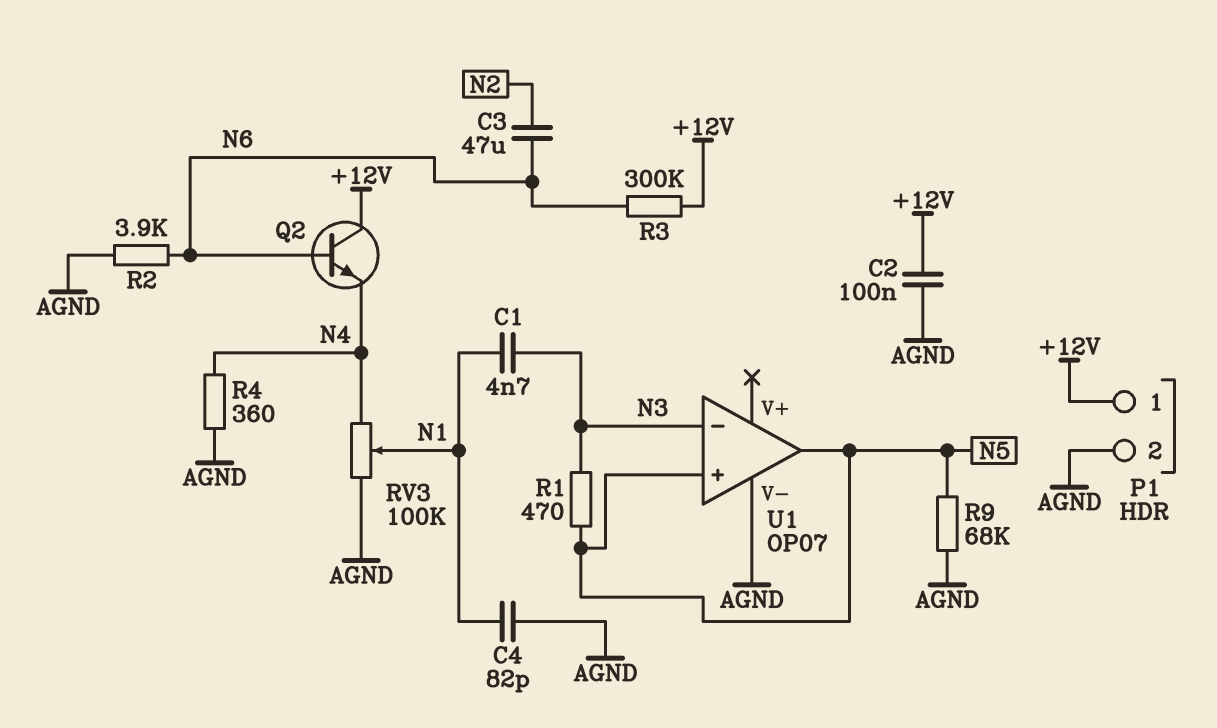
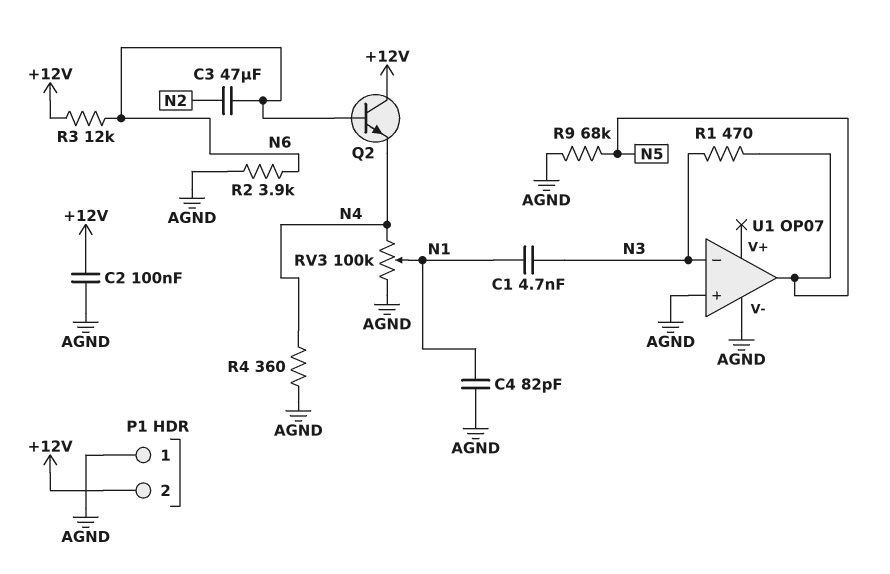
P1 pin 1: +12V -> AGND
P1 pin 2: AGND -> +12V
R3: 300k (+12V, N6) -> 12k (+12V, N6)
U1 pin in+: N5 -> AGND

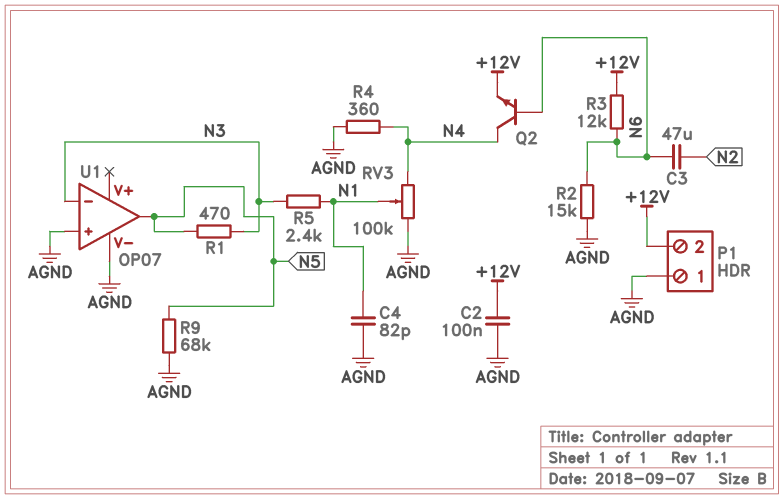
C1: 4.7nF (N1, N3) -> none
Q2: NPN (B N6, C +12V, E N4) -> NPN (B N6, C N4, E +12V)
R2: 3.9k (AGND, N6) -> 15k (AGND, N6)
R5: none -> 2.4k (N1, N3)

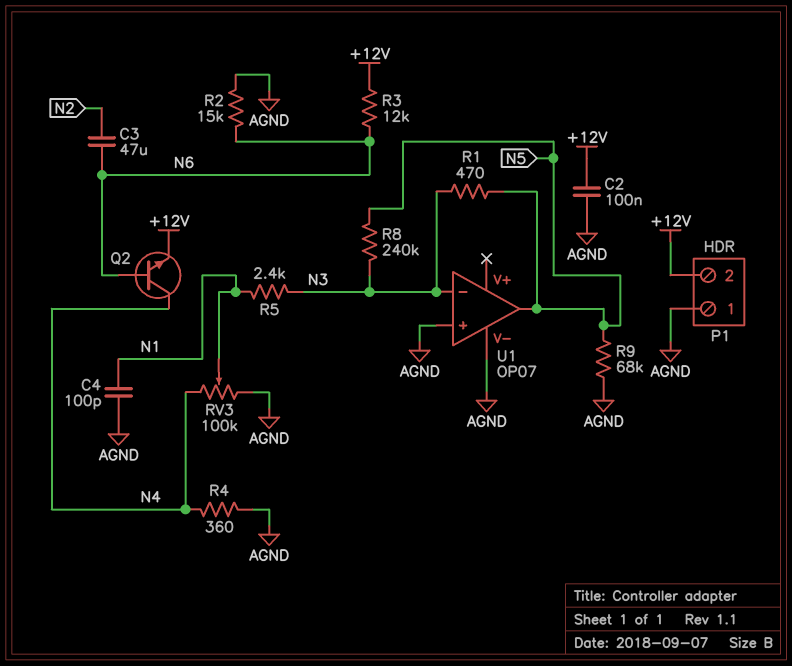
C4: 82pF (AGND, N1) -> 100pF (AGND, N1)
R8: none -> 240k (N3, N5)

